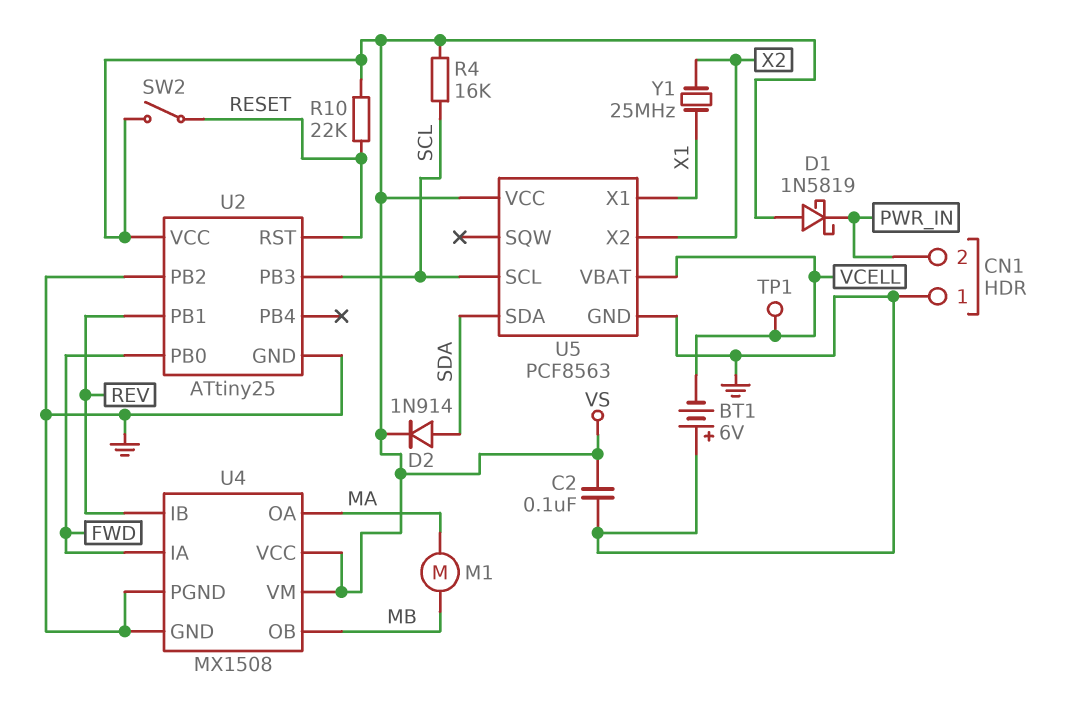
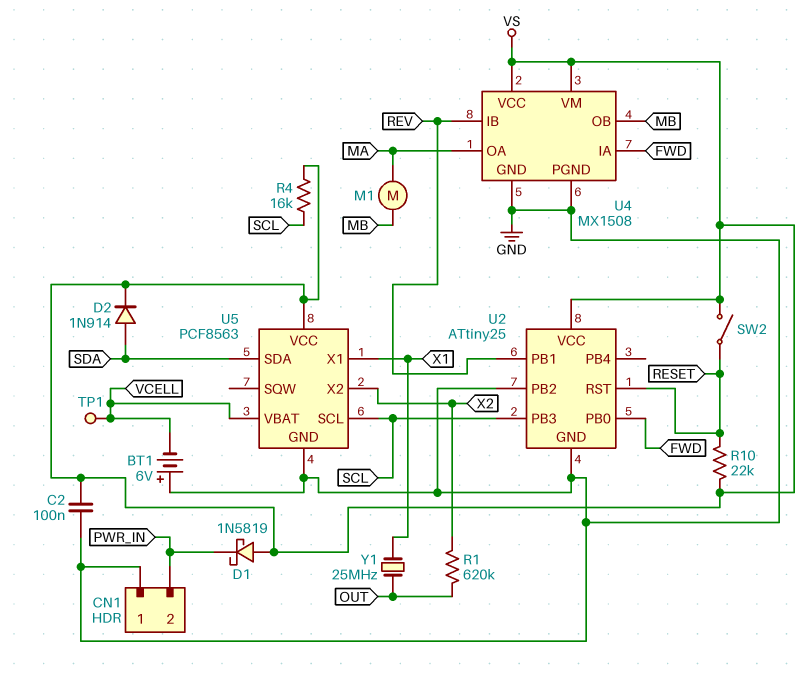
R1: none -> 620k (OUT, X2)
Y1: 25MHz (X1, X2) -> 25MHz (OUT, X1)

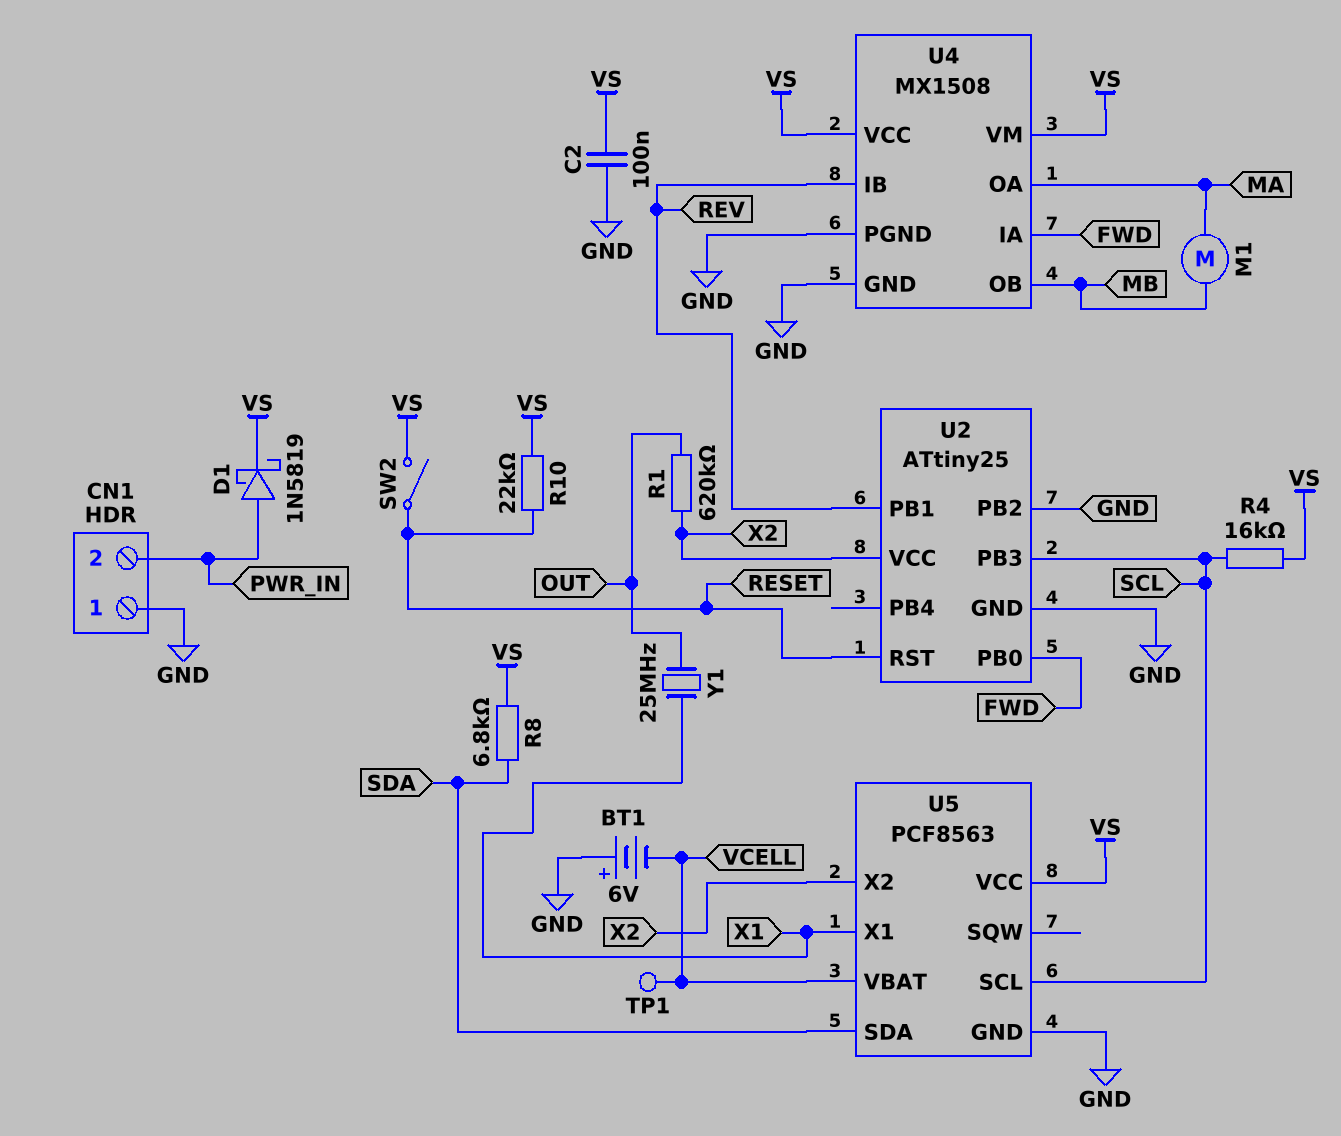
D1: schottky 1N5819 (A VS, K PWR_IN) -> schottky 1N5819 (A PWR_IN, K VS)
D2: diode 1N914 (A SDA, K VS) -> none
R8: none -> 6.8k (SDA, VS)
U2 pin VCC: VS -> X2

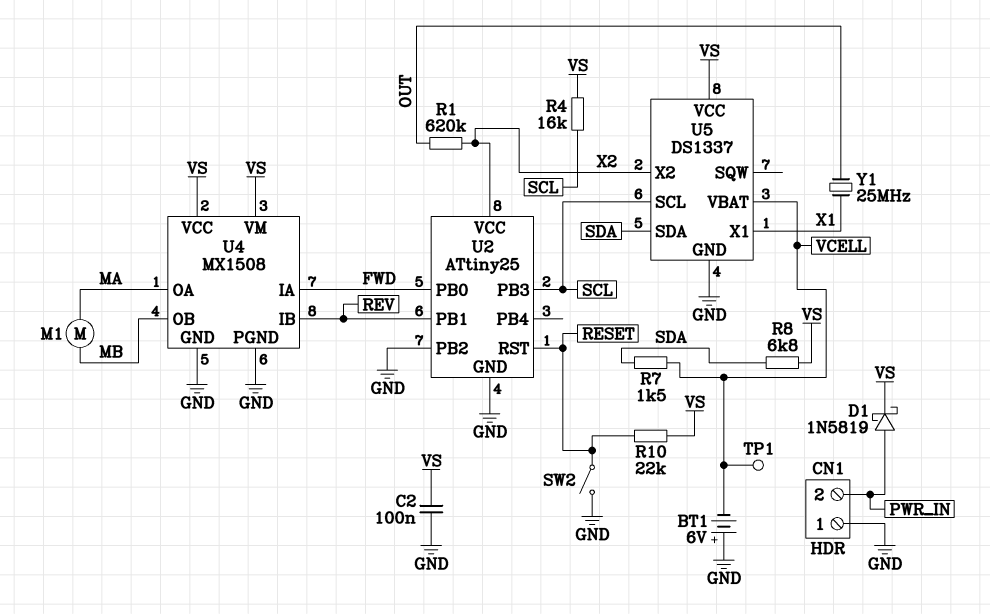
R7: none -> 1.5k (SDA, VCELL)
SW2: switch (RESET, VS) -> switch (GND, RESET)
U5: PCF8563 -> DS1337

